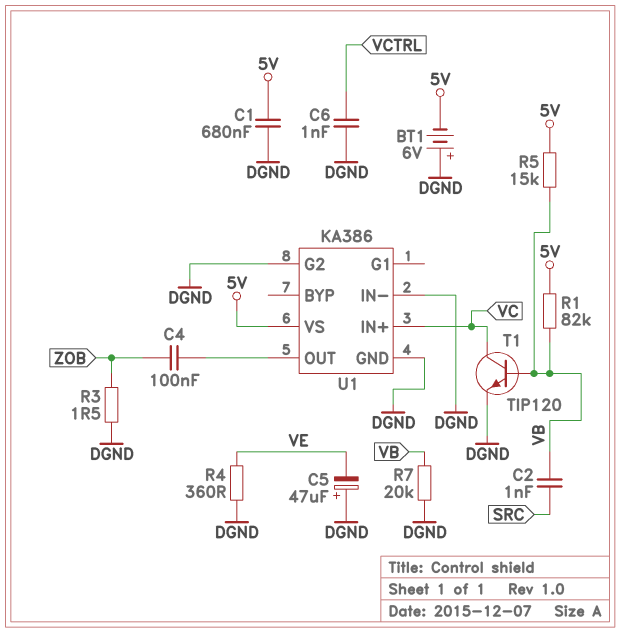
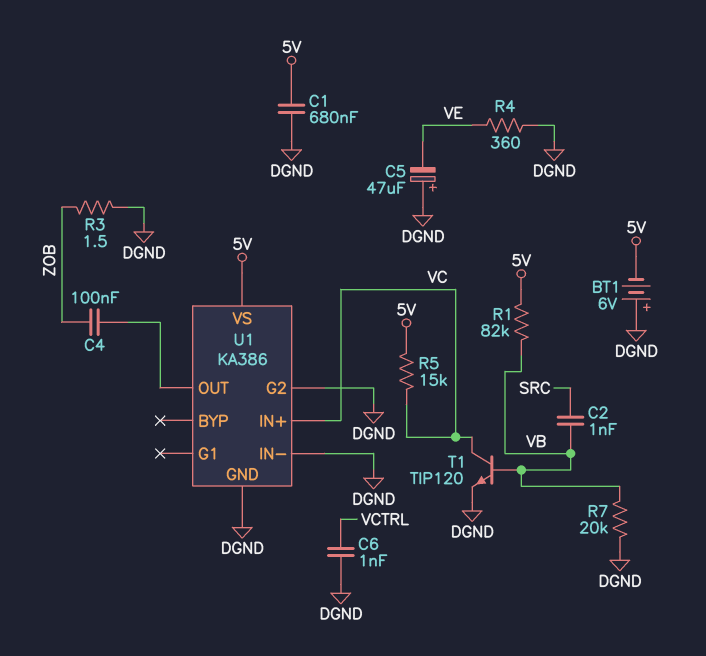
R5: 15k (5V, VB) -> 15k (5V, VC)

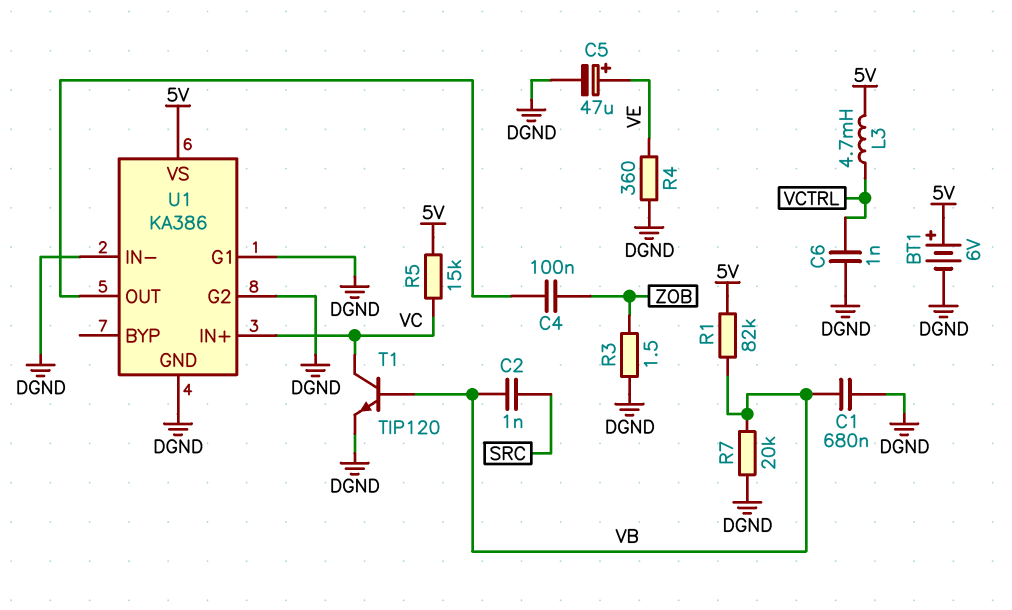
BT1: 6V (plus DGND, minus 5V) -> 6V (plus 5V, minus DGND)
C1: 680nF (5V, DGND) -> 680nF (DGND, VB)
C5: 47uF (plus DGND, minus VE) -> 47uF (plus VE, minus DGND)
L3: none -> 4.7mH (5V, VCTRL)
U1 pin G1: none -> DGND

